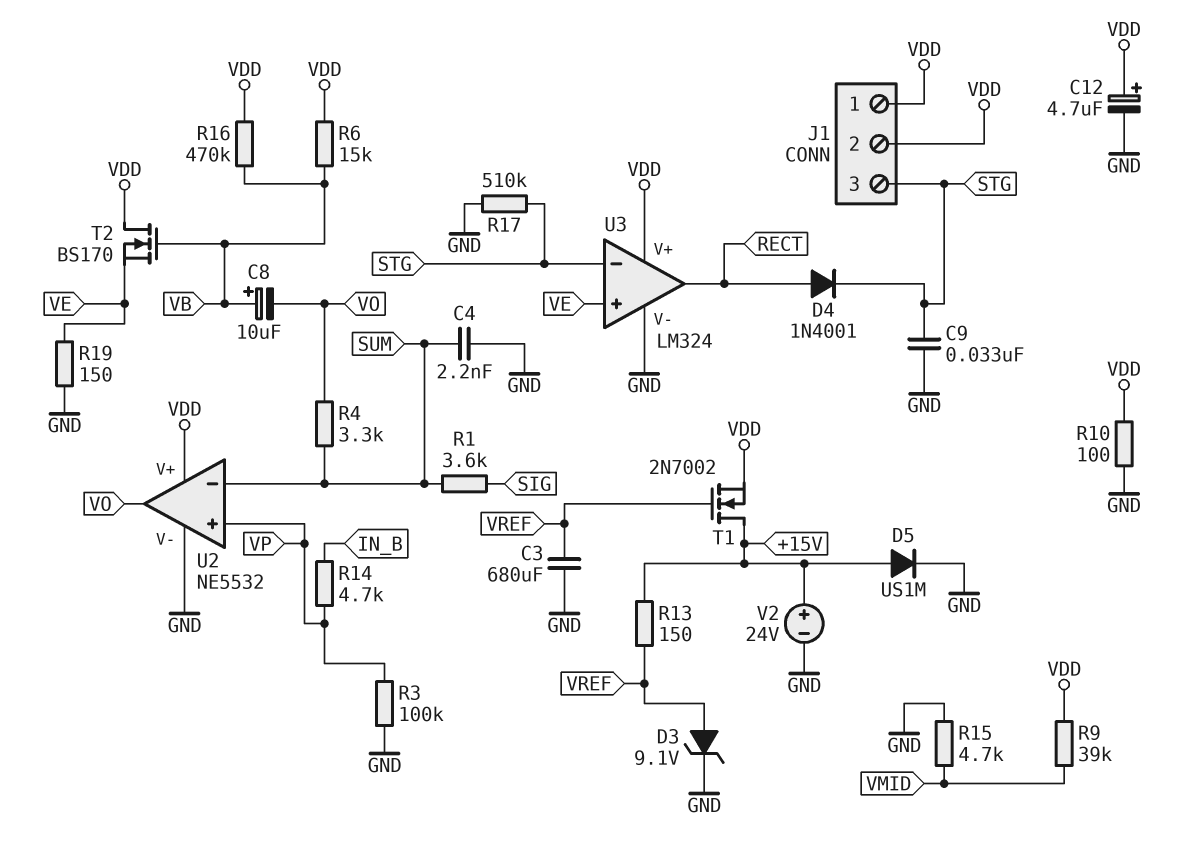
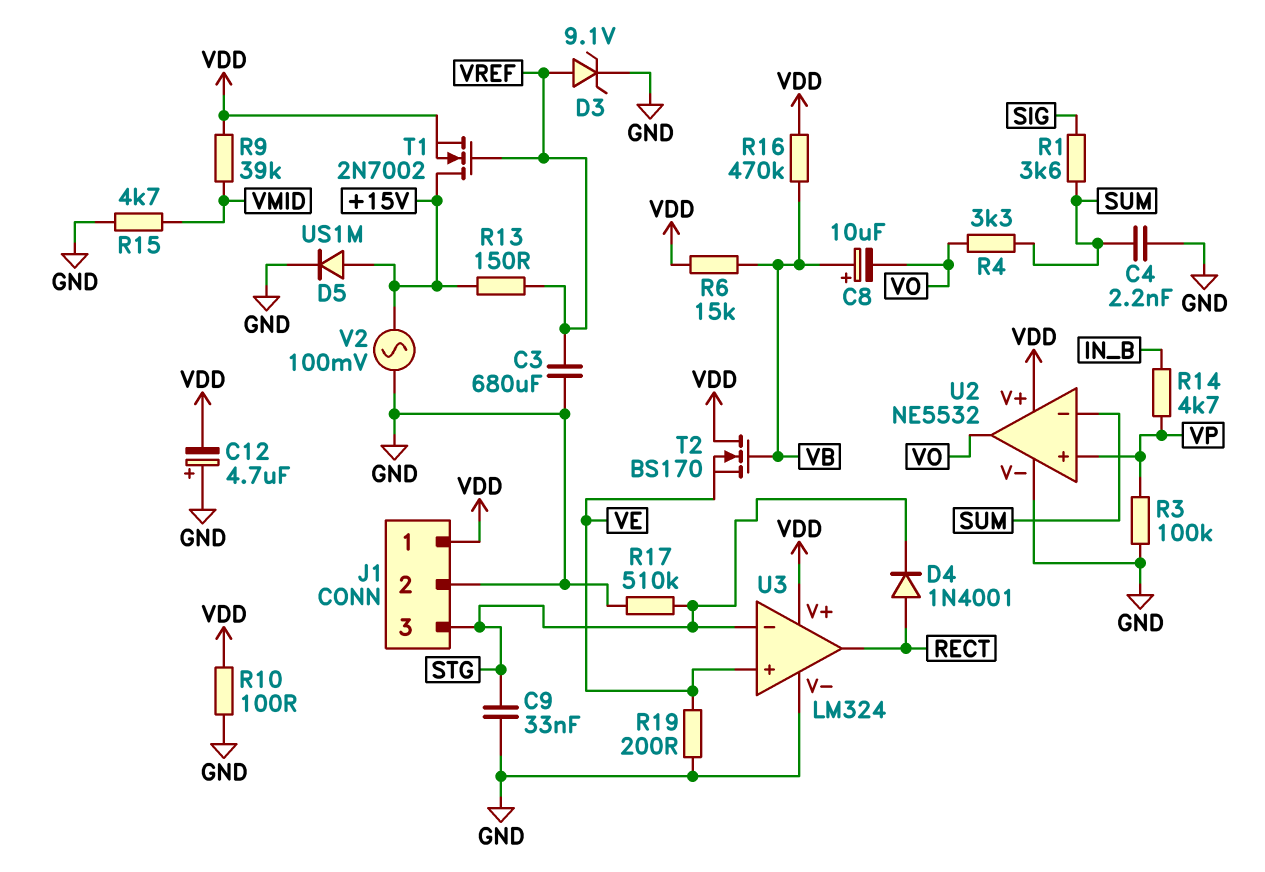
C12: 4.7uF (plus VDD, minus GND) -> 4.7uF (plus GND, minus VDD)
J1 pin 2: VDD -> GND
R19: 150 (GND, VE) -> 200 (GND, VE)
V2: 24V (plus +15V, minus GND) -> AC 100mV (+15V, GND)

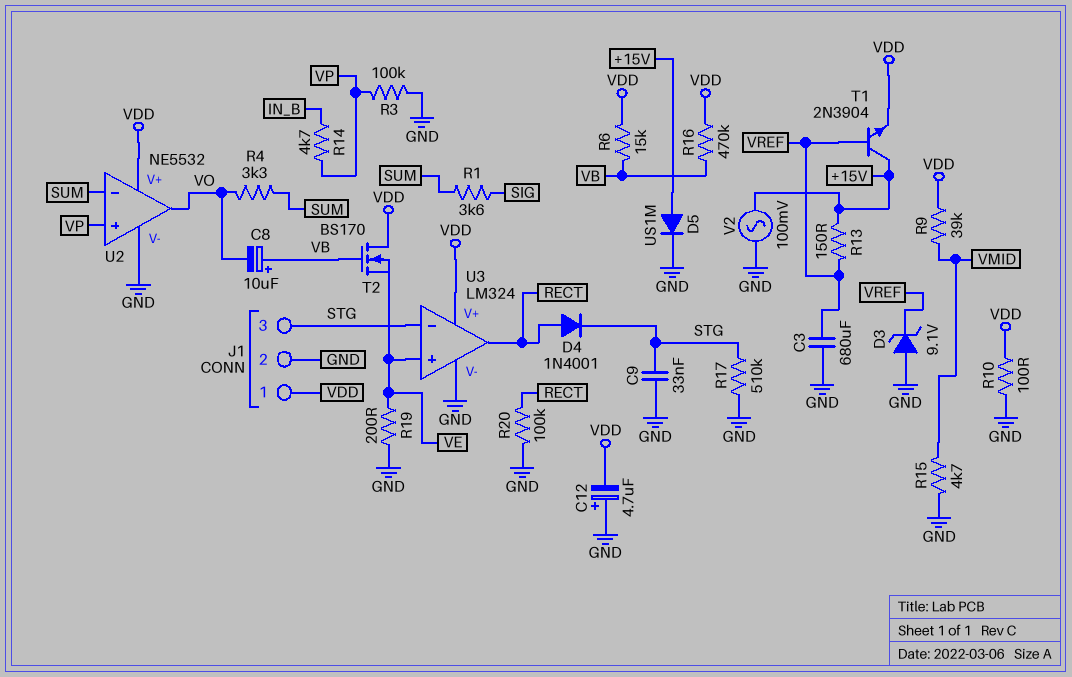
C4: 2.2nF (GND, SUM) -> none
D3: zener 9.1V (A VREF, K GND) -> zener 9.1V (A GND, K VREF)
R20: none -> 100k (GND, RECT)
T1: NMOS 2N7002 (G VREF, D +15V, S VDD) -> NPN 2N3904 (B VREF, C +15V, E VDD)

